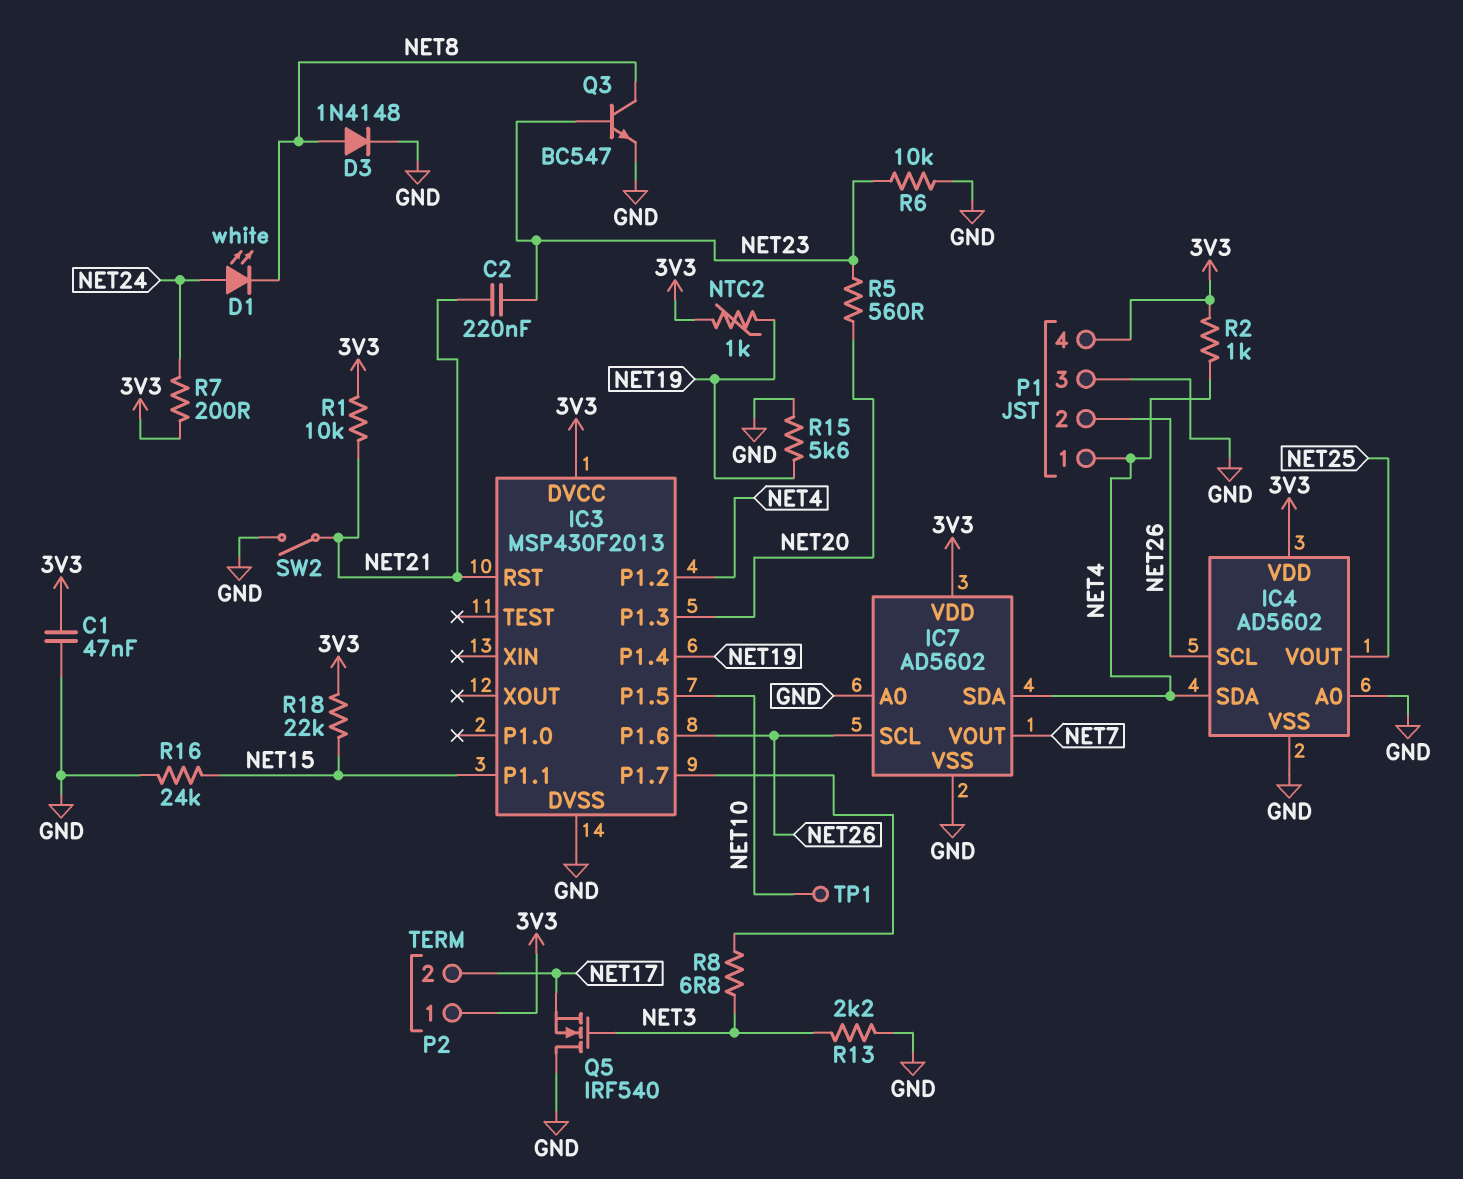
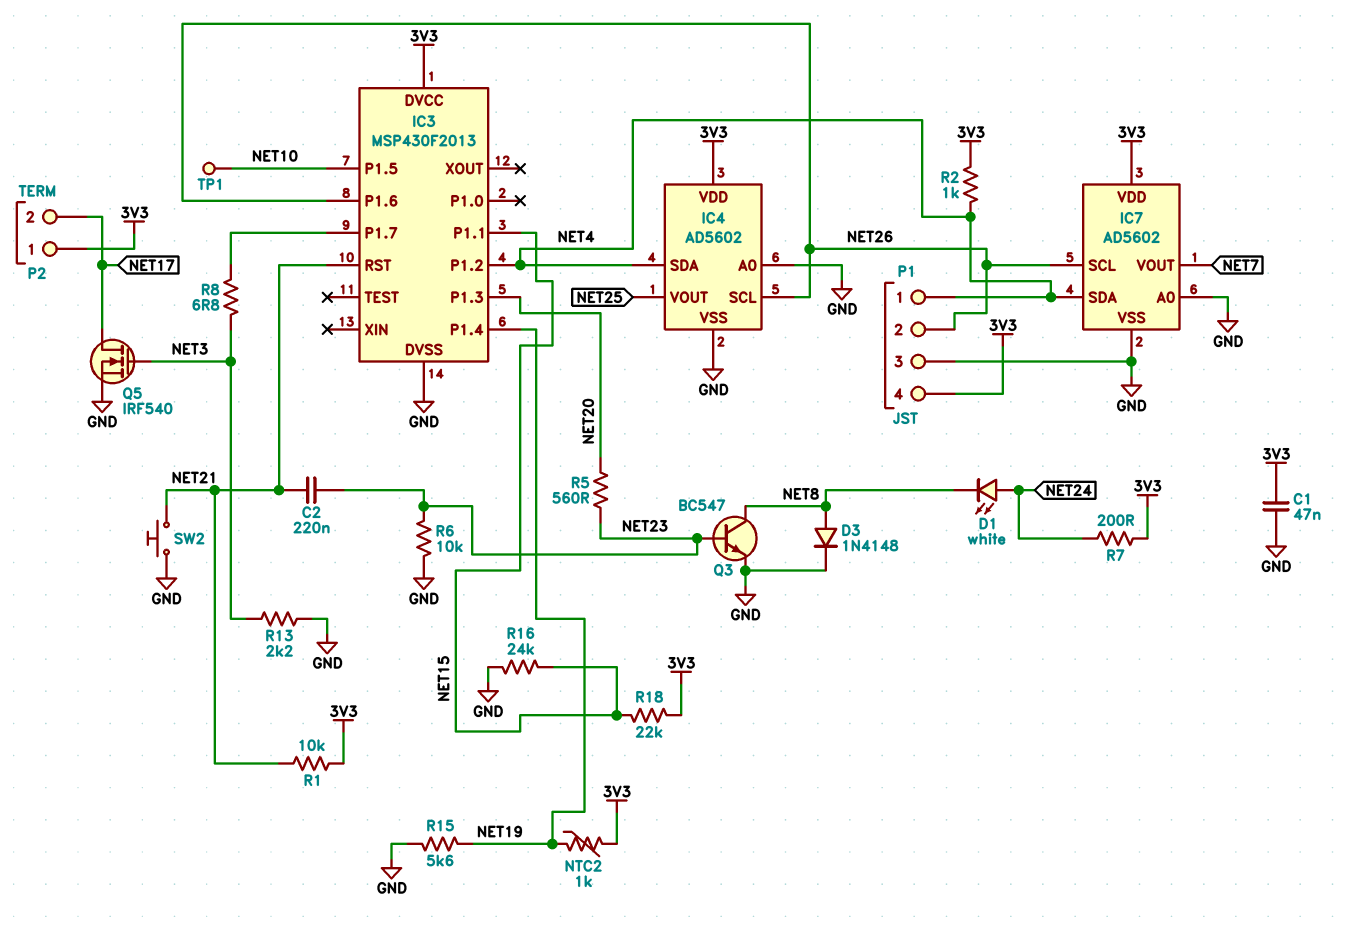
Q5: NMOS IRF540 (G NET3, D GND, S NET17) -> NMOS IRF540 (G NET3, D NET17, S GND)
SW2: switch (GND, NET21) -> button (GND, NET21)

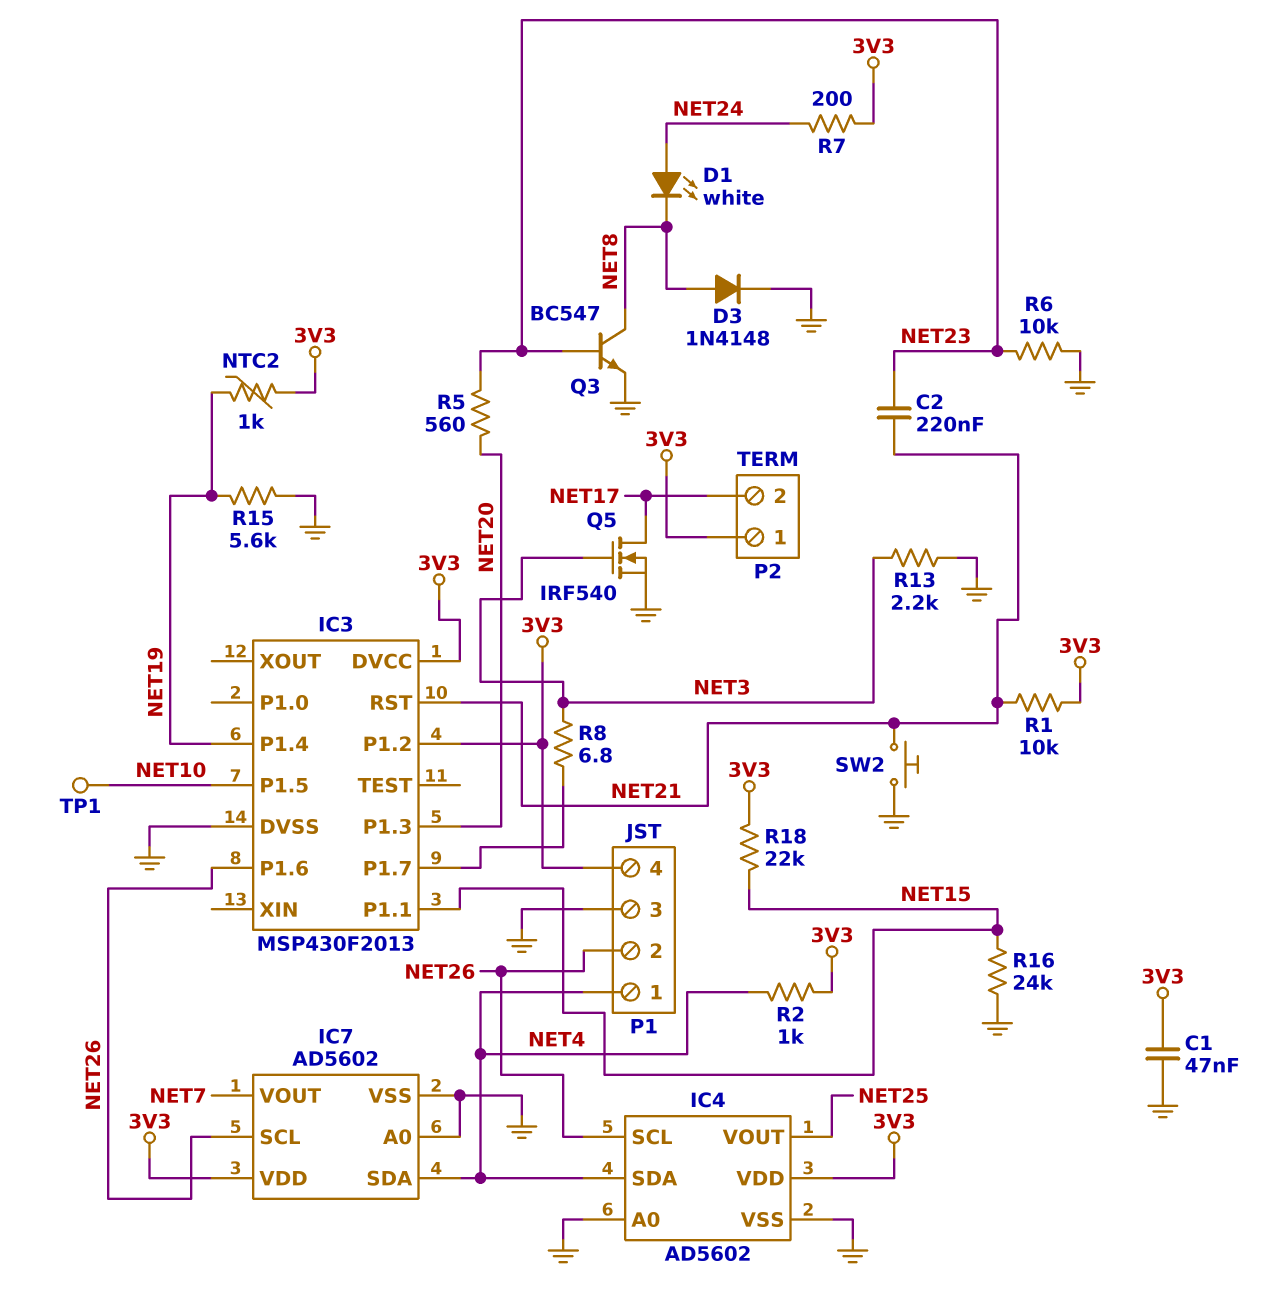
IC3 pin P1.2: NET4 -> 3V3

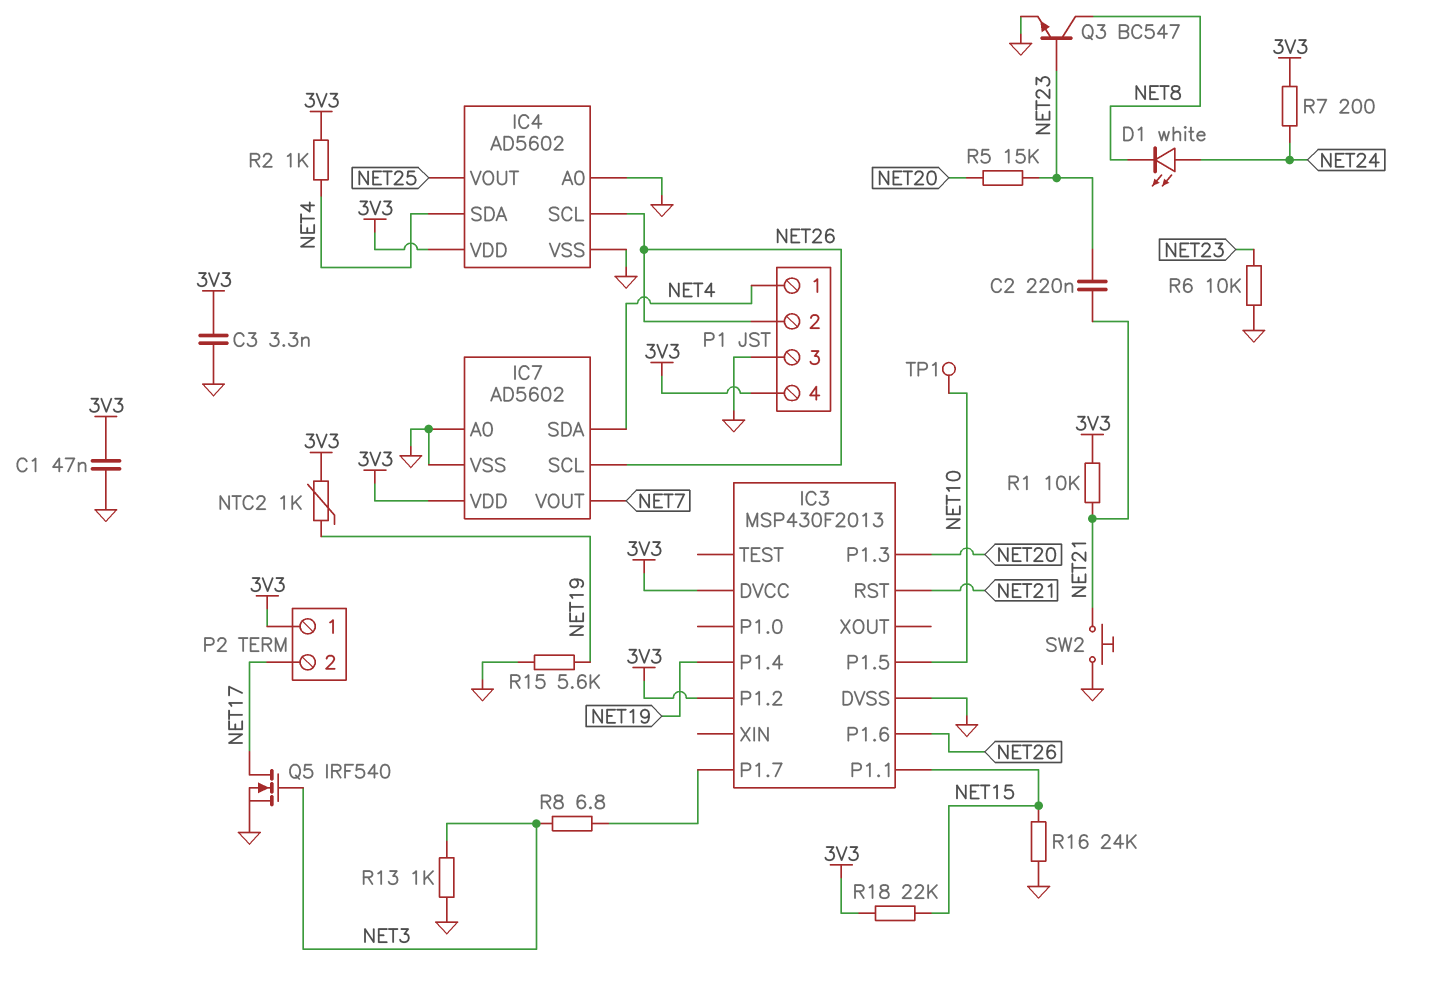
C3: none -> 3.3nF (3V3, GND)
D3: diode 1N4148 (A NET8, K GND) -> none
R5: 560 (NET20, NET23) -> 15k (NET20, NET23)
R13: 2.2k (GND, NET3) -> 1k (GND, NET3)

